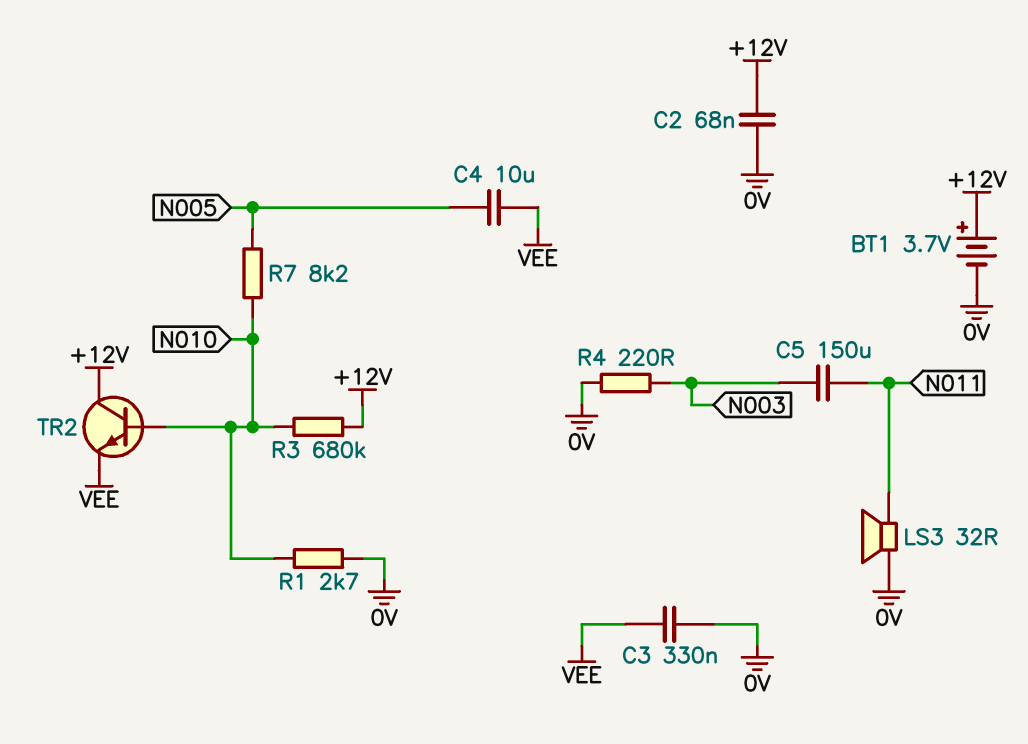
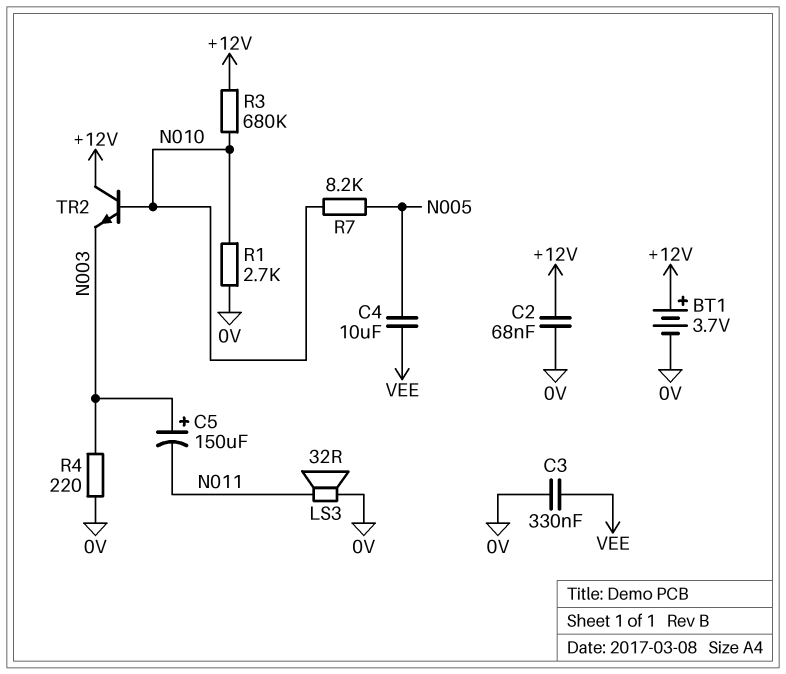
C5: 150uF (N003, N011) -> 150uF (plus N003, minus N011)
TR2: NPN (B N010, C +12V, E VEE) -> NPN (B N010, C +12V, E N003)

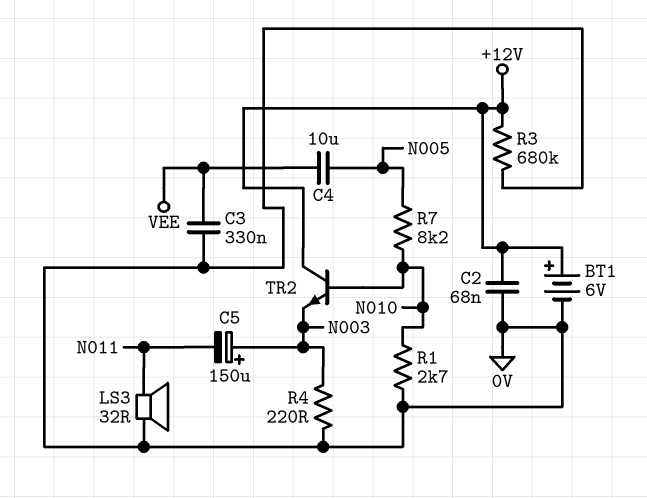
BT1: 3.7V (plus +12V, minus 0V) -> 6V (plus +12V, minus 0V)
R3: 680k (+12V, N010) -> 680k (+12V, 0V)

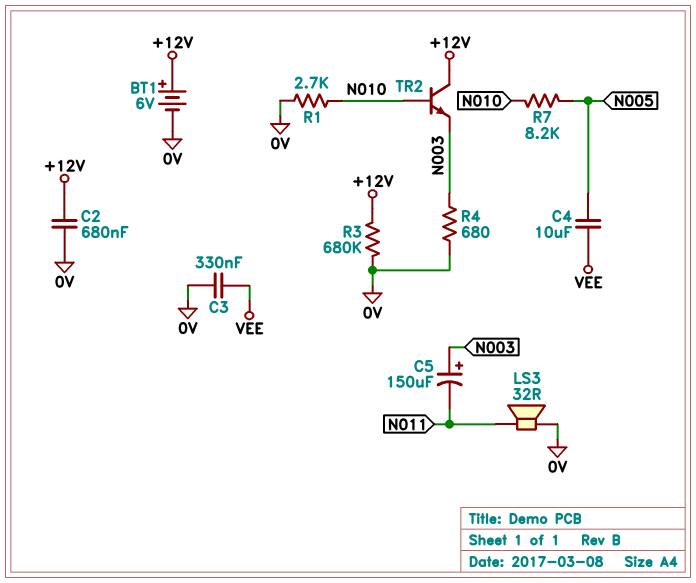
C2: 68nF (+12V, 0V) -> 680nF (+12V, 0V)
R4: 220 (0V, N003) -> 680 (0V, N003)

